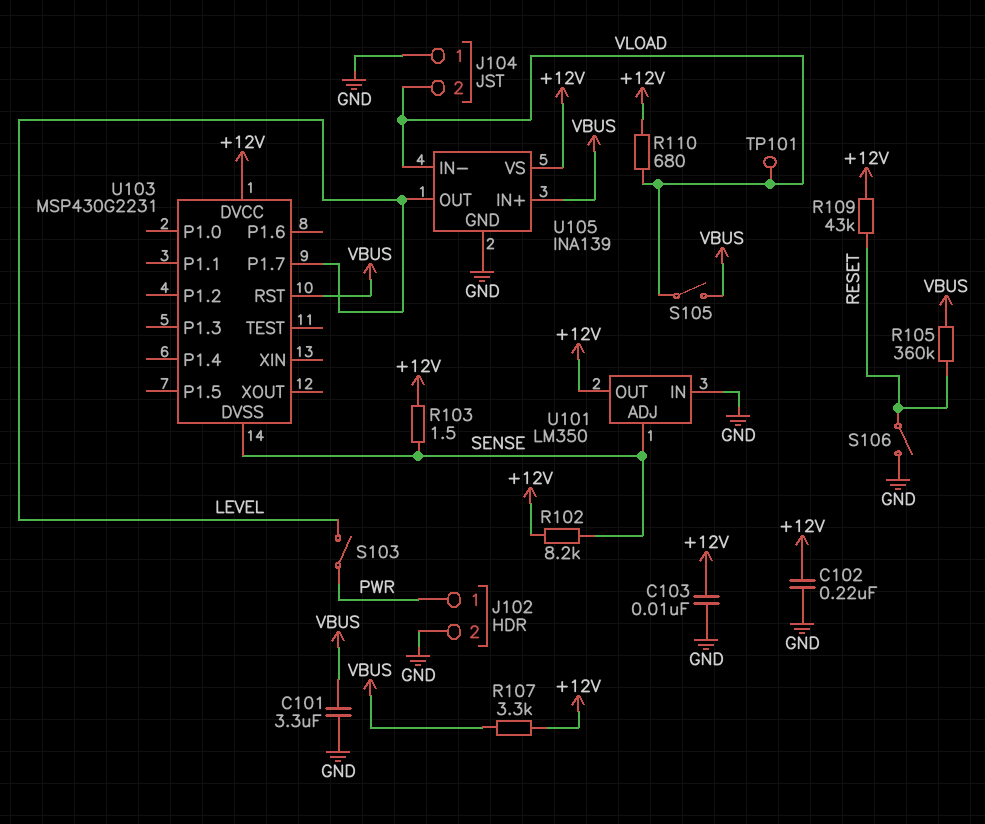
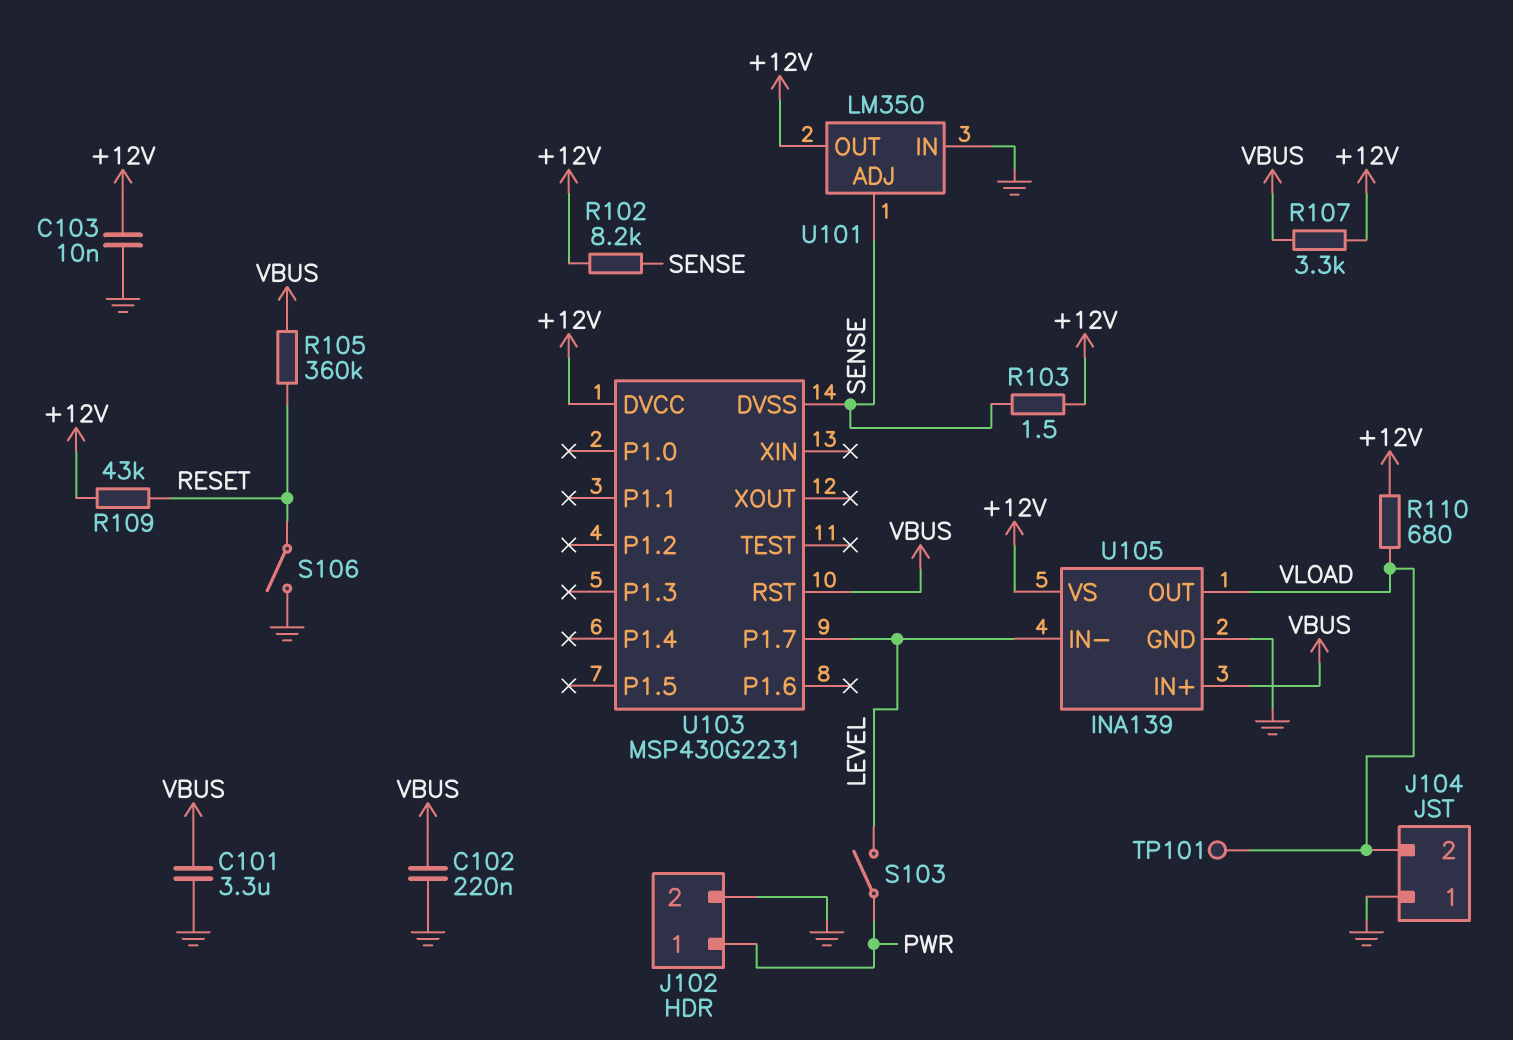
C102: 220nF (+12V, GND) -> 220nF (GND, VBUS)
S105: switch (VBUS, VLOAD) -> none
U105 pin IN-: VLOAD -> LEVEL
U105 pin OUT: LEVEL -> VLOAD

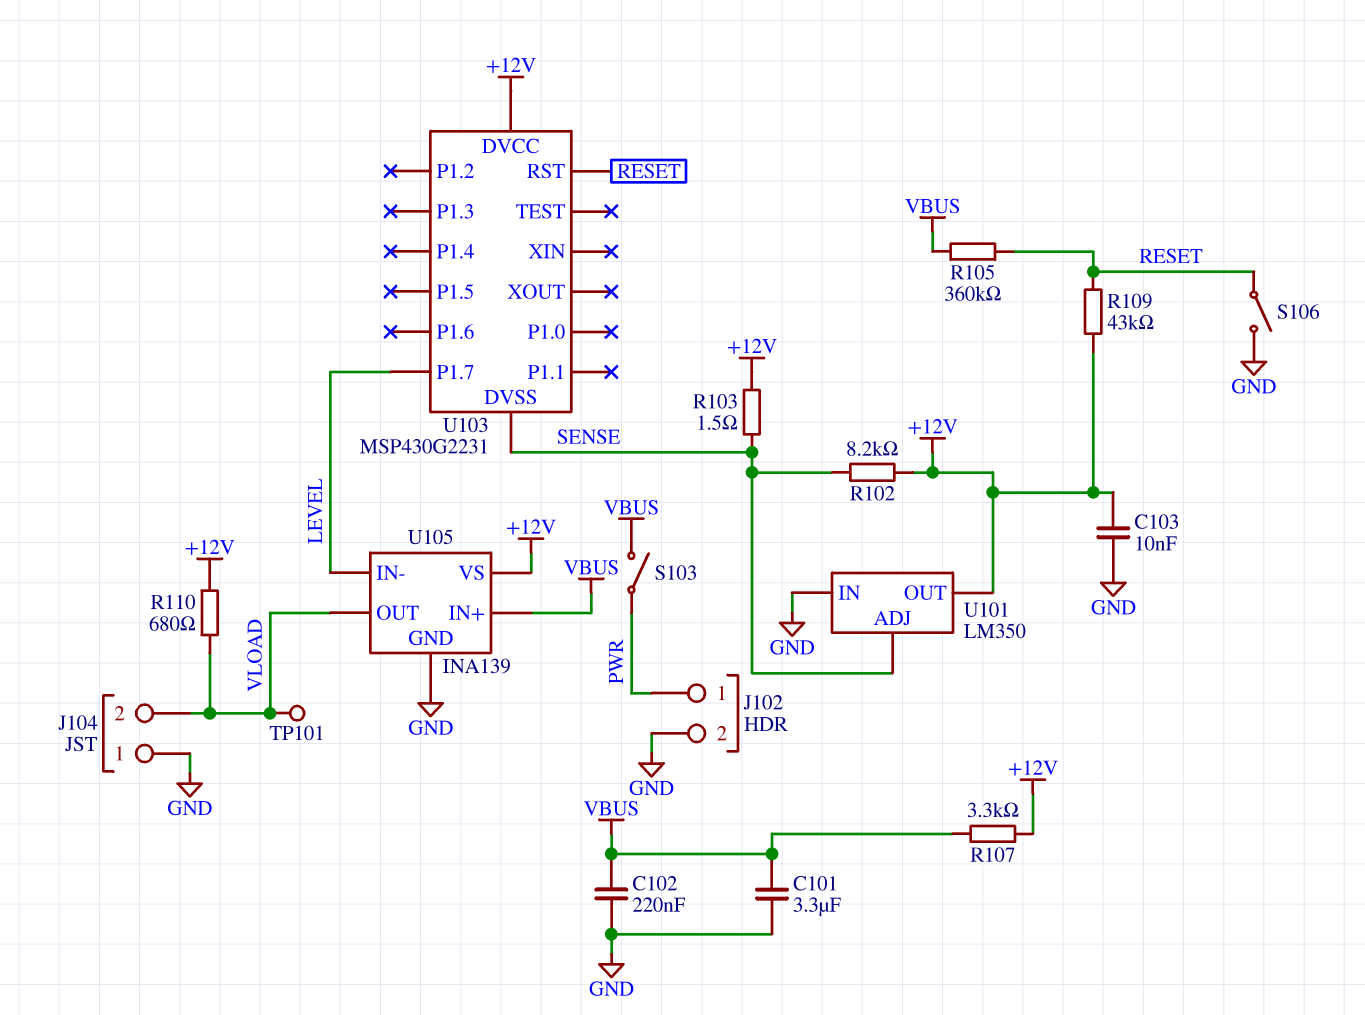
S103: switch (LEVEL, PWR) -> switch (PWR, VBUS)
U103 pin RST: VBUS -> RESET

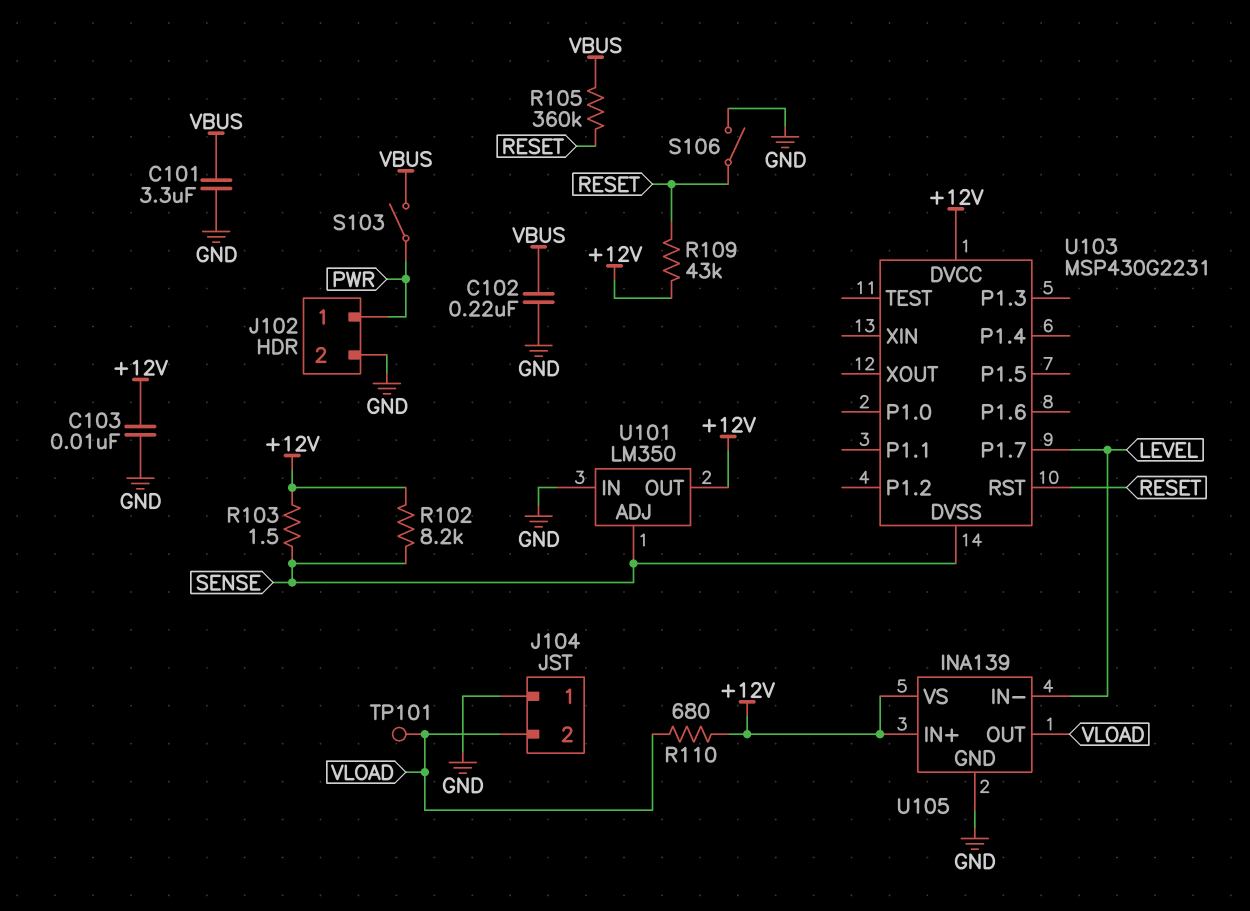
R107: 3.3k (+12V, VBUS) -> none
U105 pin IN+: VBUS -> +12V

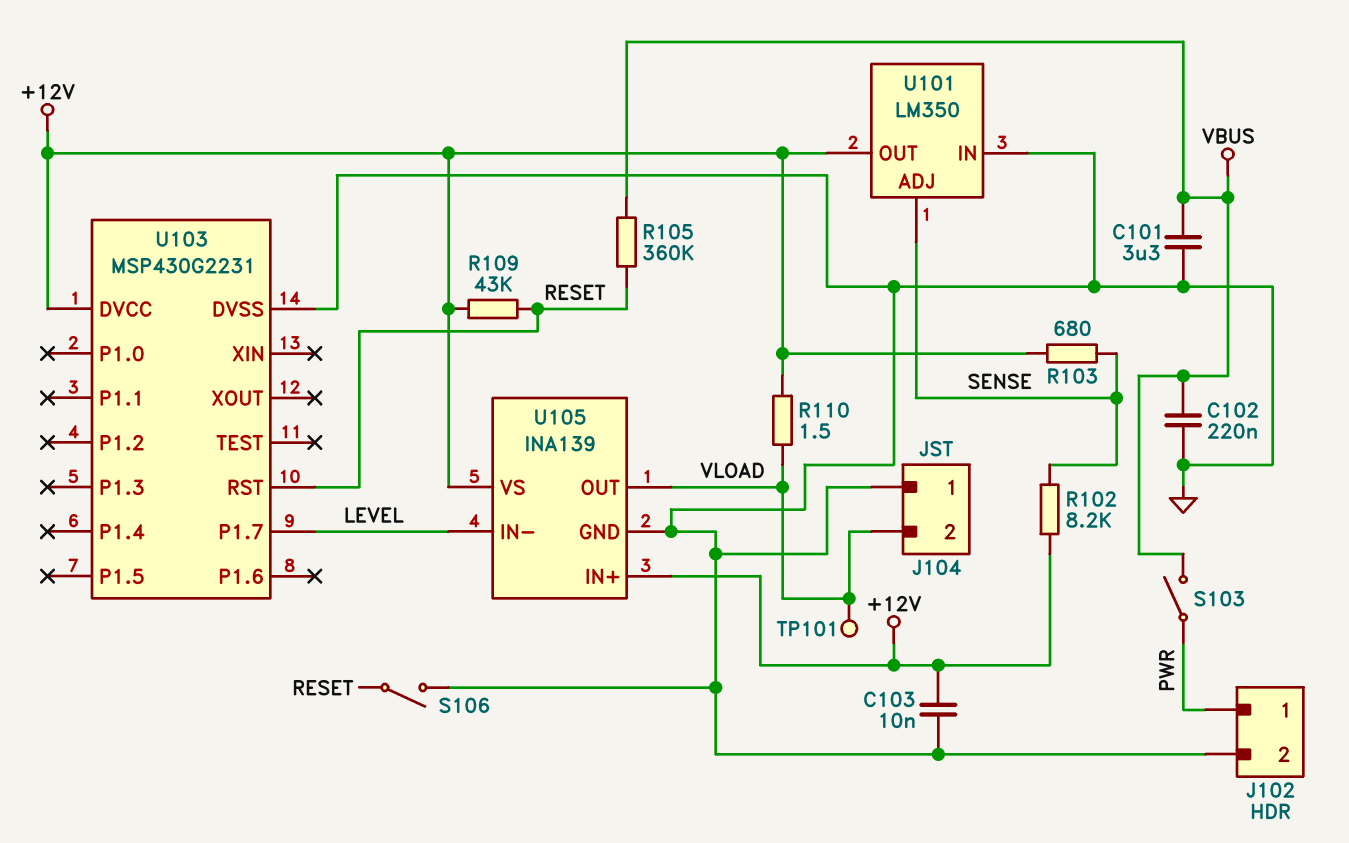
R103: 1.5 (+12V, SENSE) -> 680 (+12V, SENSE)
R110: 680 (+12V, VLOAD) -> 1.5 (+12V, VLOAD)
U103 pin DVSS: SENSE -> GND

